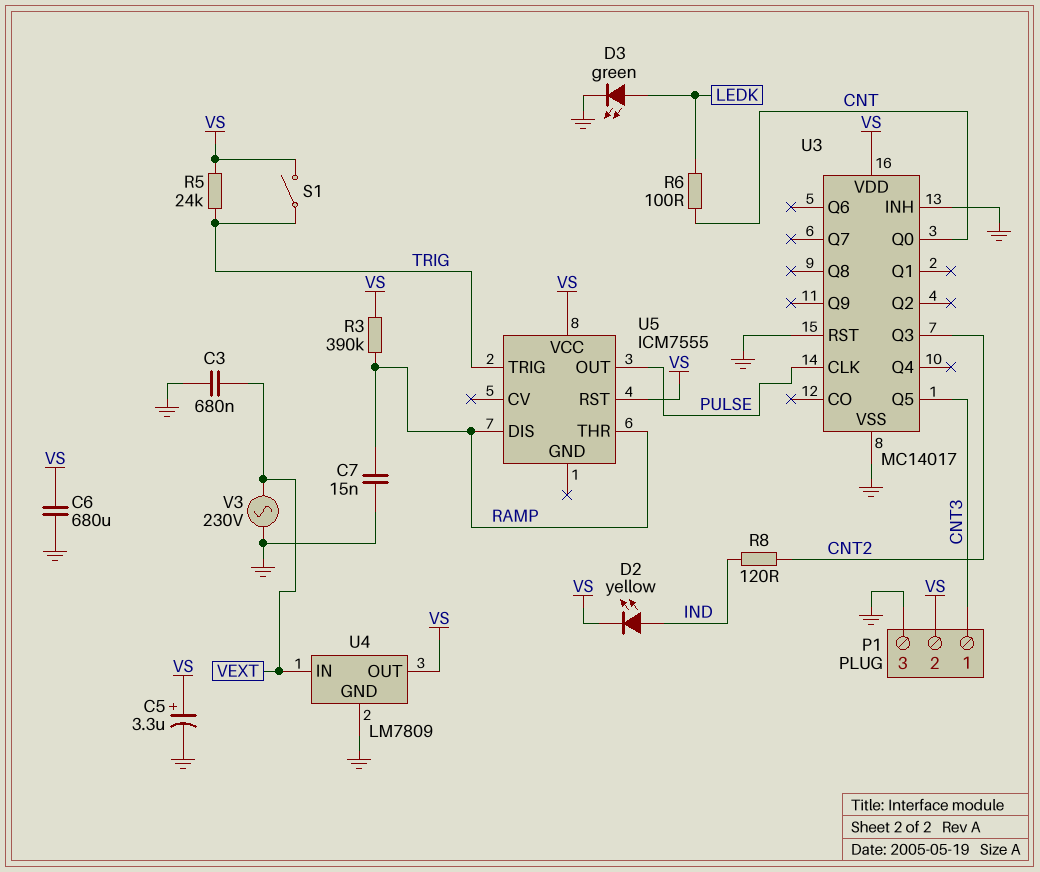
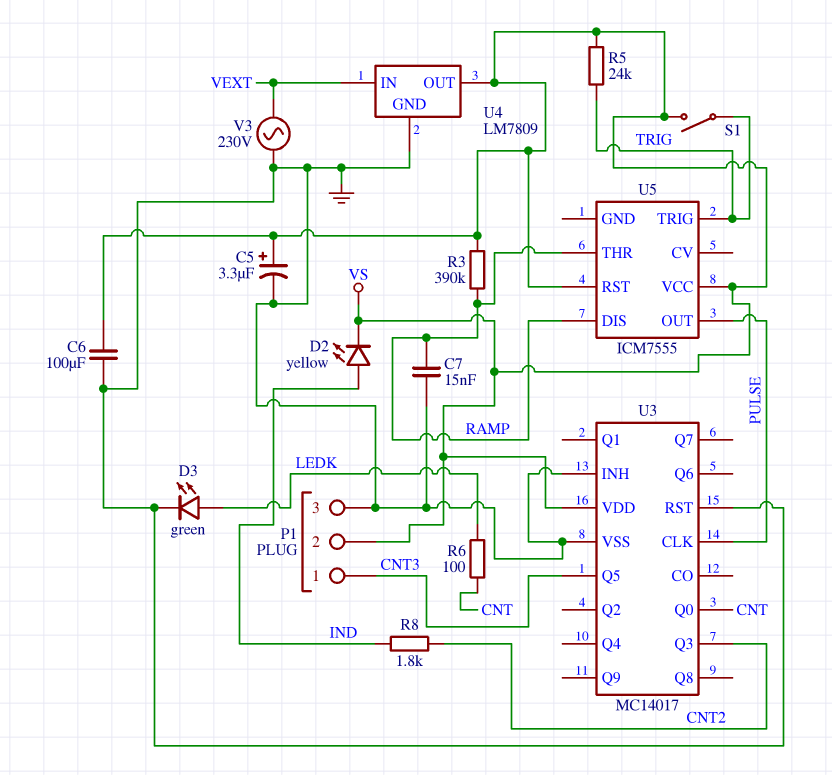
C3: 680nF (GND, VEXT) -> none
C6: 680uF (GND, VS) -> 100uF (GND, VS)
R8: 120 (CNT2, IND) -> 1.8k (CNT2, IND)

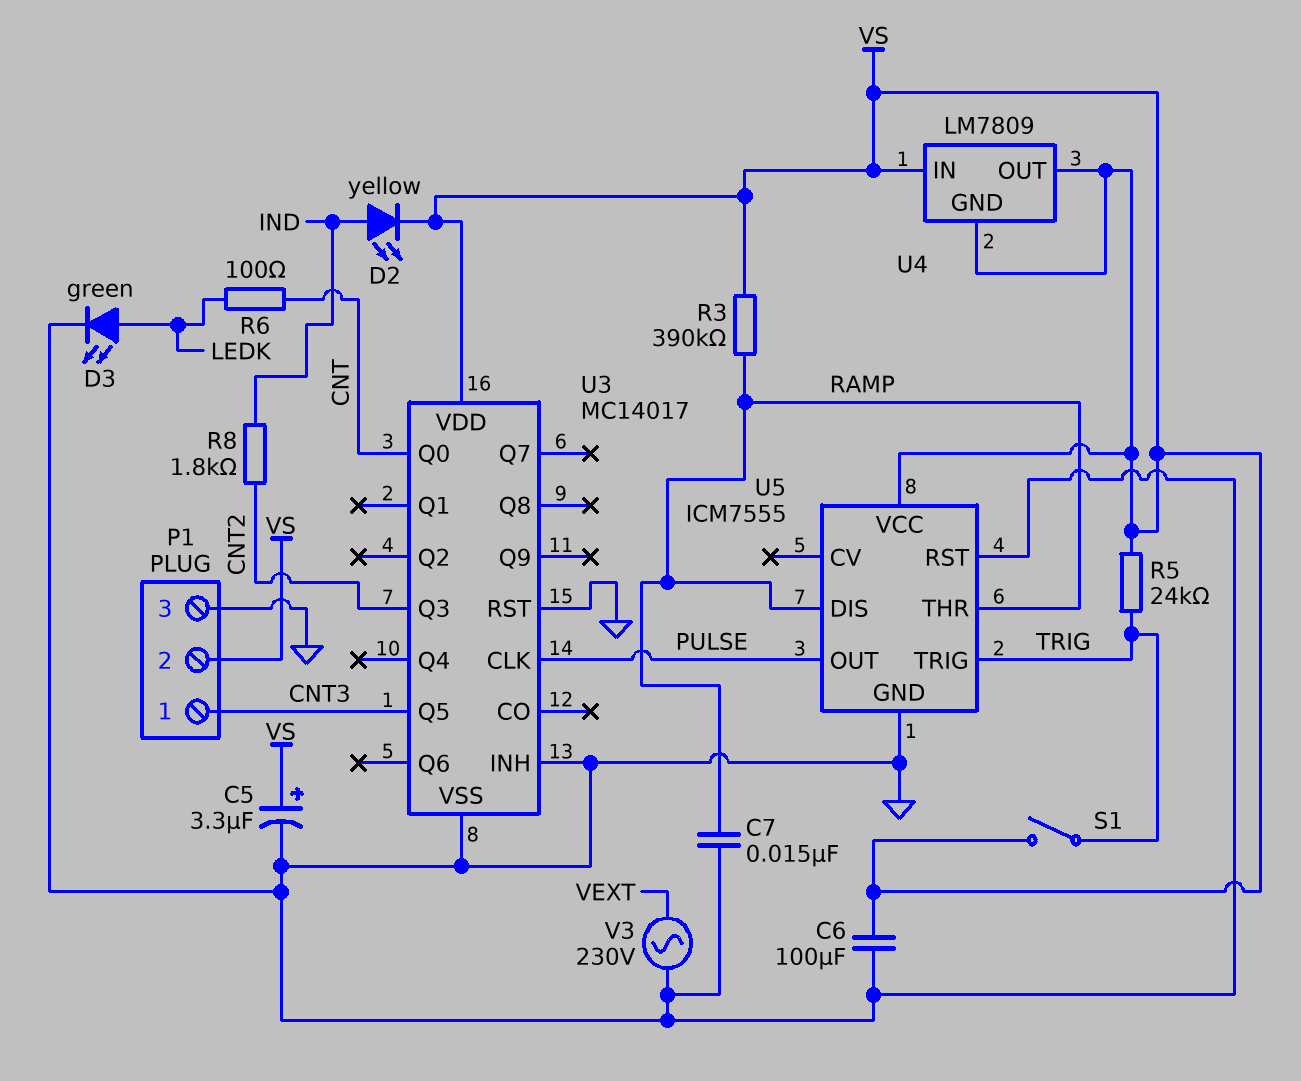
U4 pin GND: GND -> VS
U4 pin IN: VEXT -> VS
U5 pin GND: none -> GND
U5 pin RST: VS -> GND

